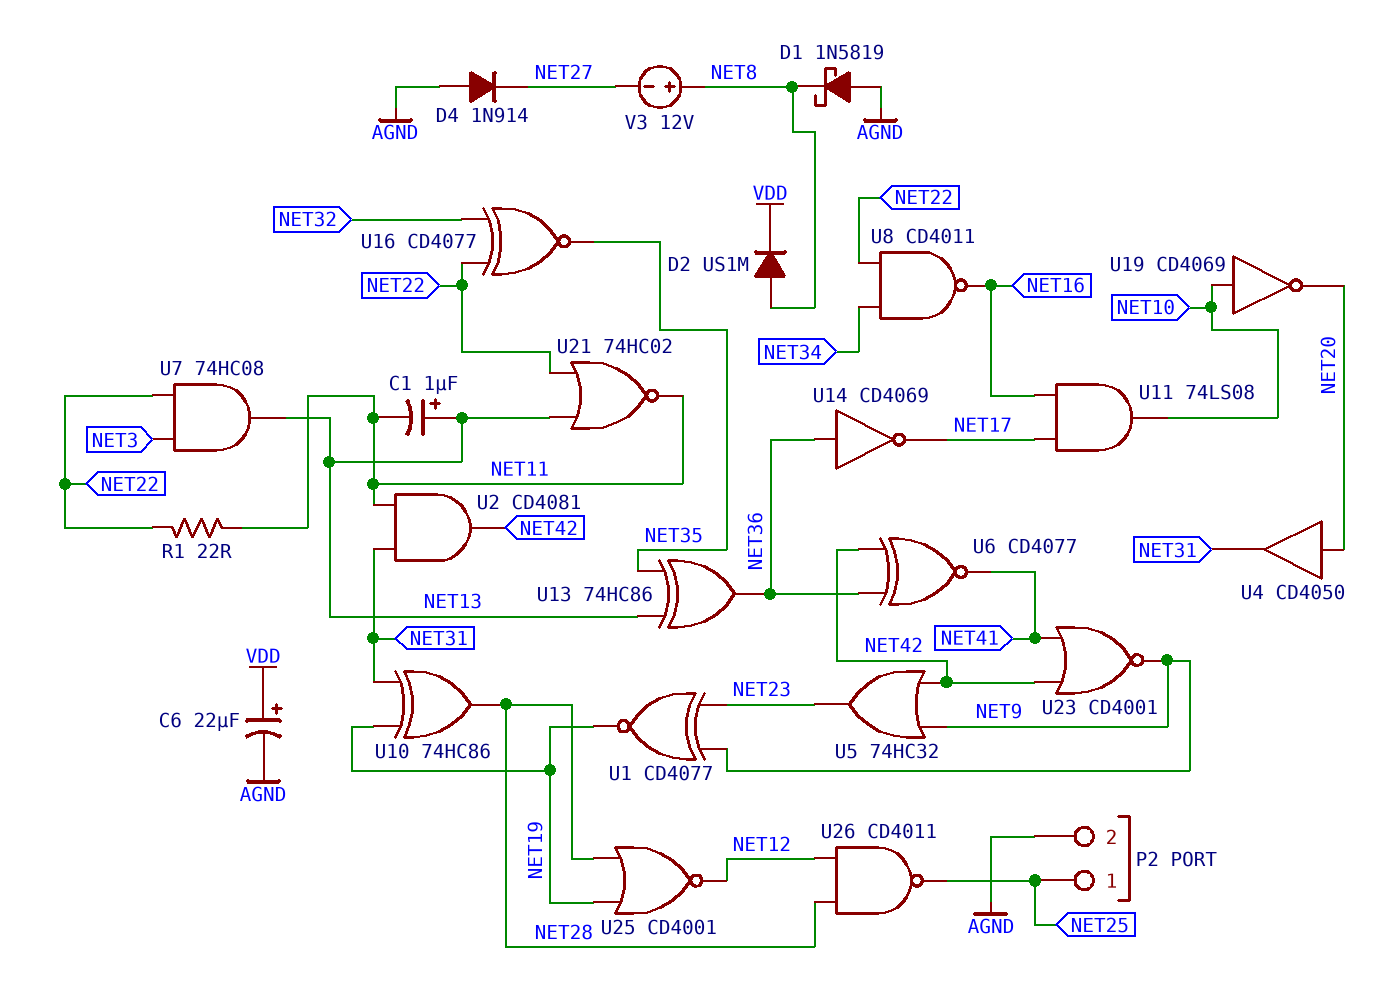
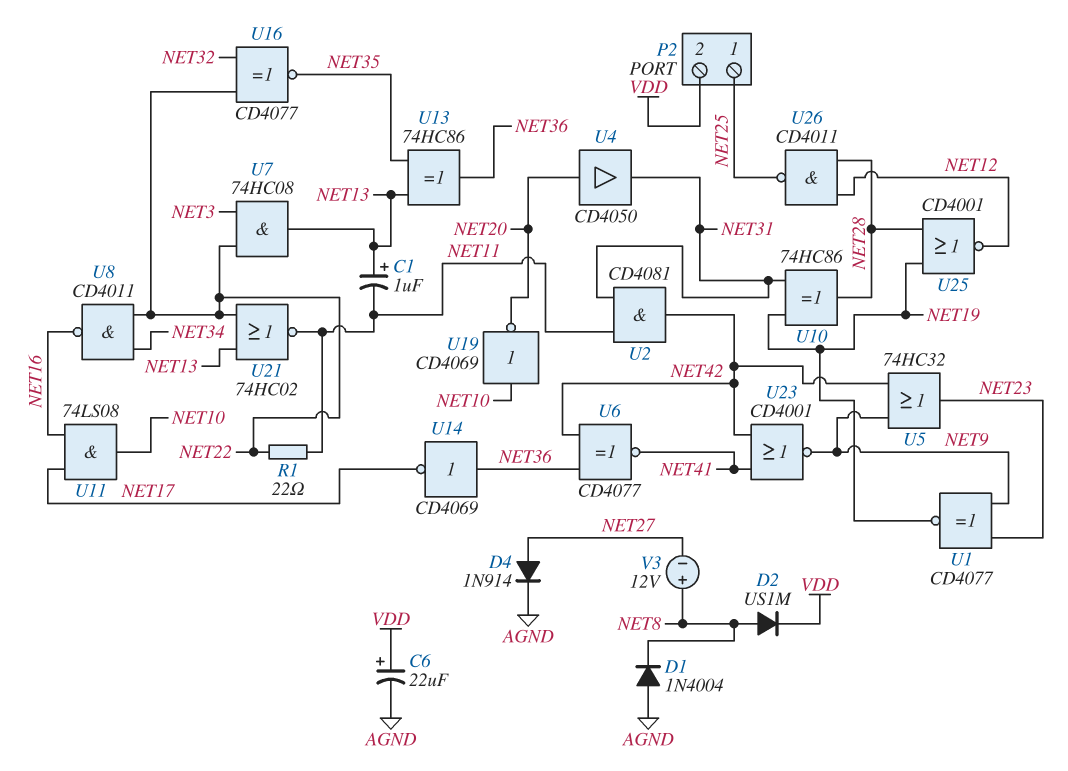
D1: schottky 1N5819 (A AGND, K NET8) -> diode 1N4004 (A AGND, K NET8)
D4: diode 1N914 (A AGND, K NET27) -> diode 1N914 (A NET27, K AGND)
P2 pin 2: AGND -> VDD

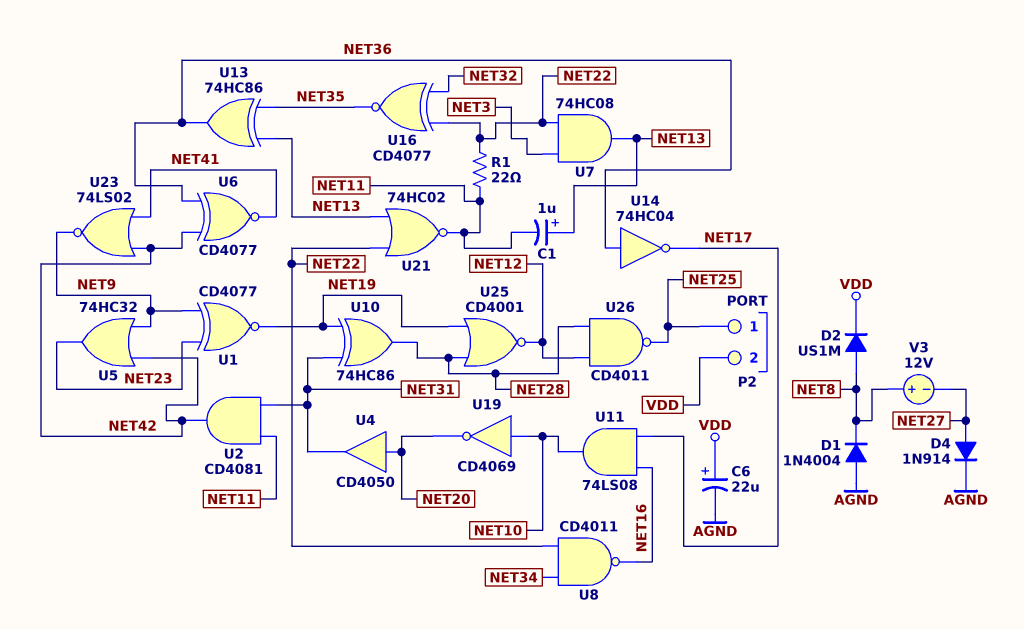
U14: NOT CD4069 (in NET36, out NET17) -> NOT 74HC04 (in NET36, out NET17)
U23: NOR CD4001 (in NET41, in NET42, out NET9) -> NOR 74LS02 (in NET41, in NET42, out NET9)

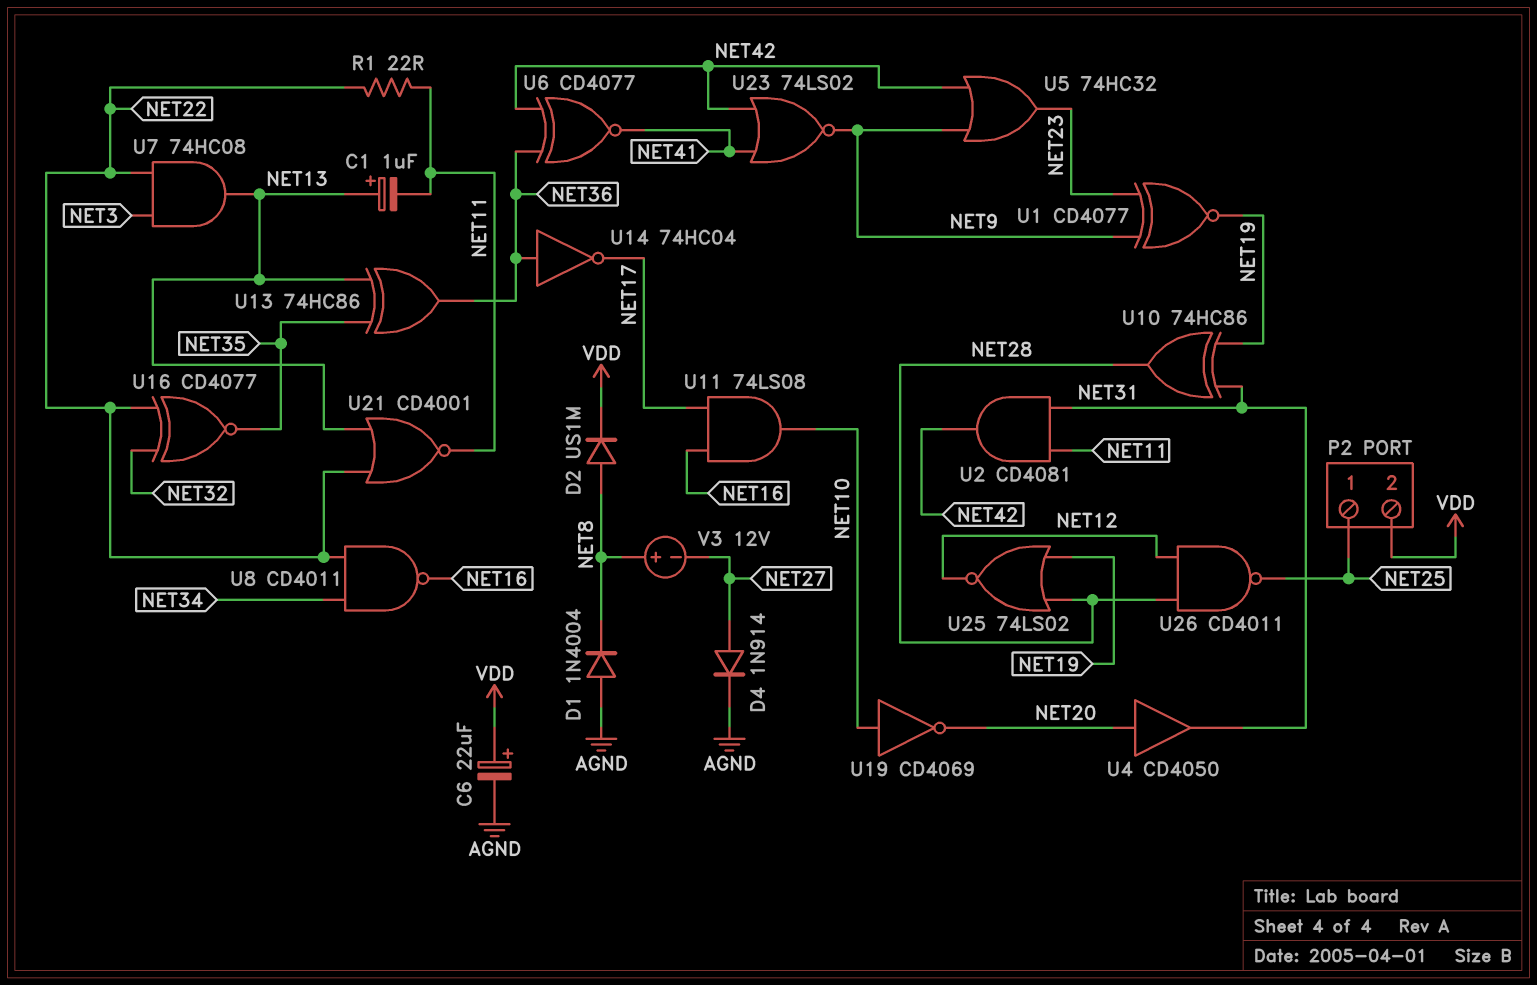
U21: NOR 74HC02 (in NET13, in NET22, out NET11) -> NOR CD4001 (in NET13, in NET22, out NET11)
U25: NOR CD4001 (in NET19, in NET28, out NET12) -> NOR 74LS02 (in NET19, in NET28, out NET12)

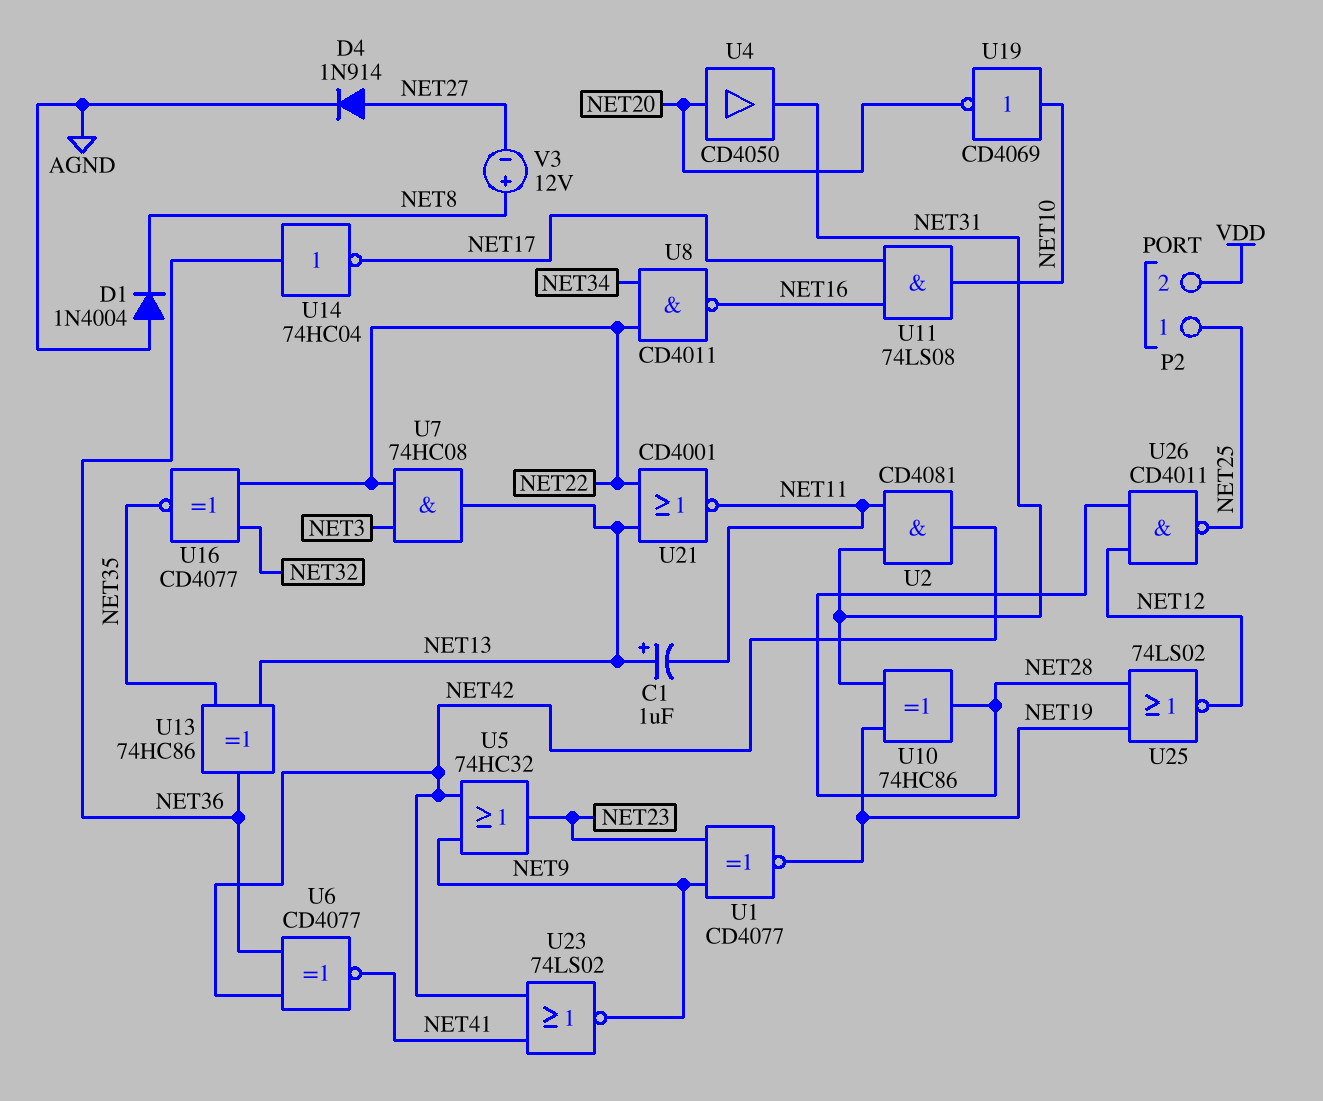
C6: 22uF (plus VDD, minus AGND) -> none
D2: diode US1M (A NET8, K VDD) -> none
R1: 22 (NET11, NET22) -> none

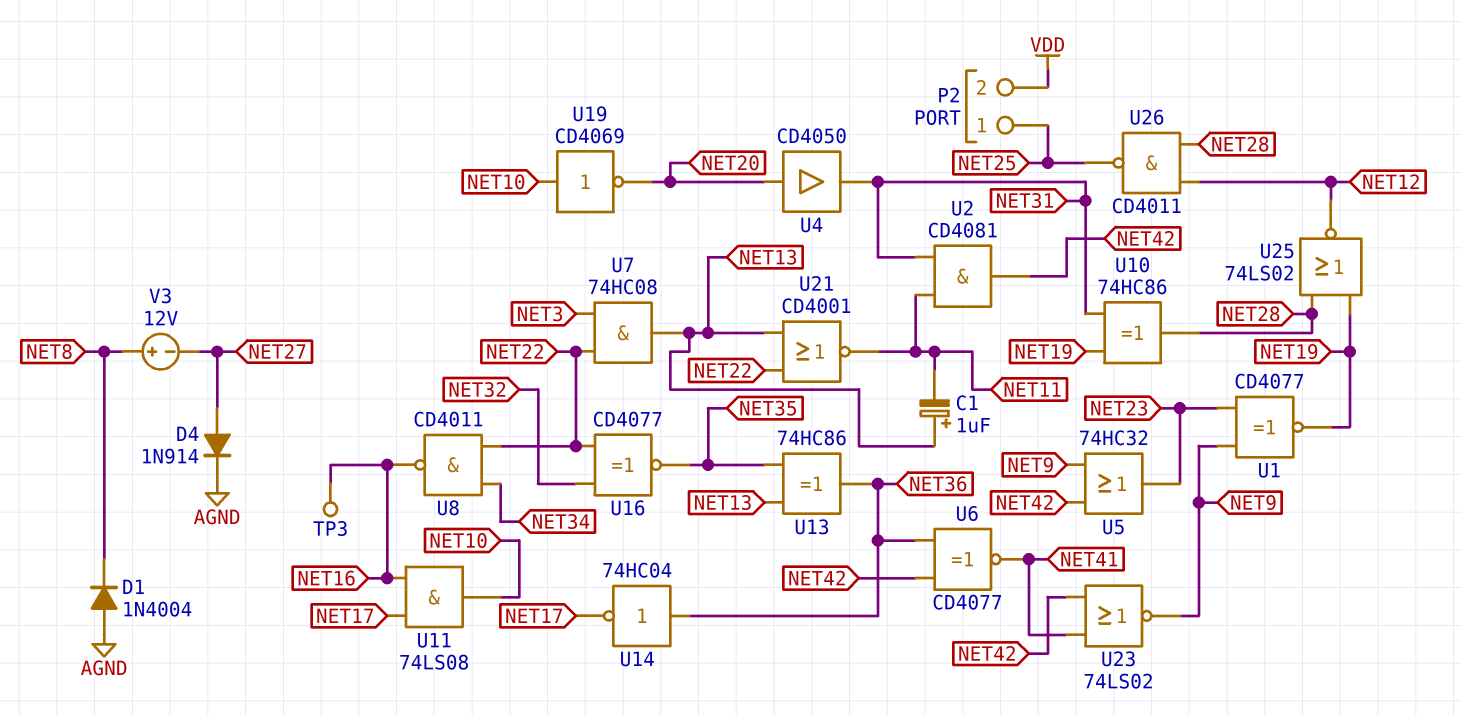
TP3: none -> test point (NET16)

